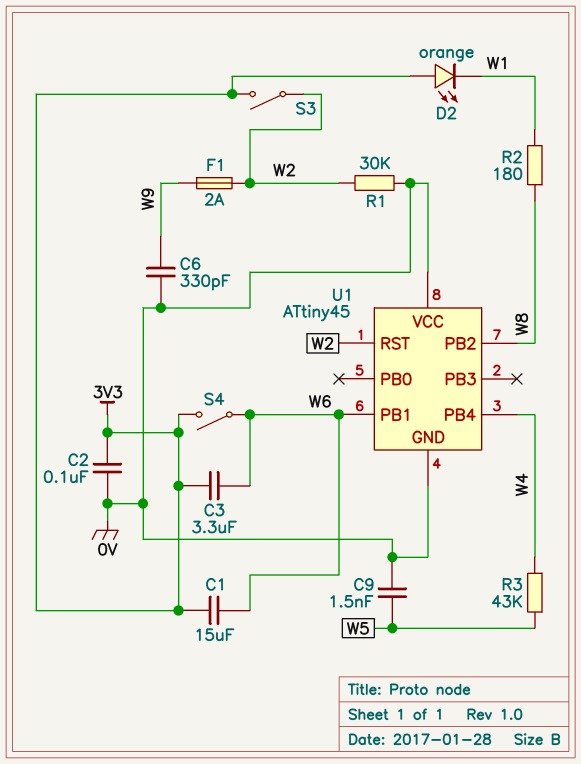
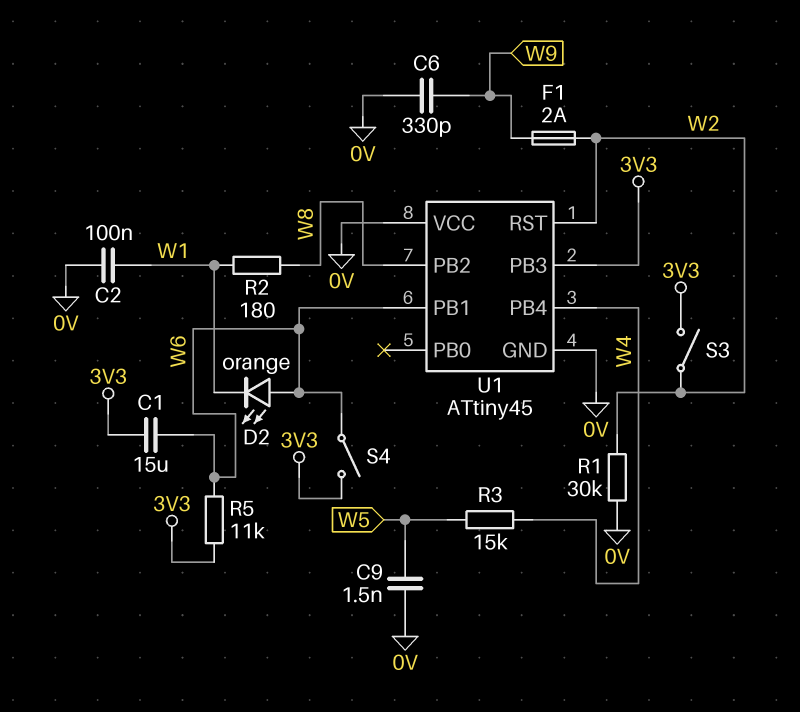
C2: 100nF (0V, 3V3) -> 100nF (0V, W1)
C3: 3.3uF (3V3, W6) -> none
D2: LED orange (A 3V3, K W1) -> LED orange (A W6, K W1)
R3: 43k (W4, W5) -> 15k (W4, W5)
R5: none -> 11k (3V3, W6)
U1 pin PB3: none -> 3V3

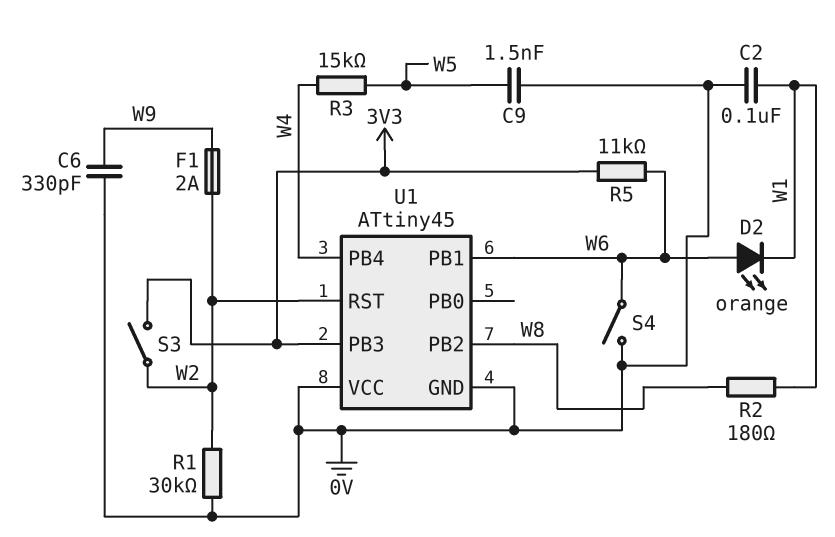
C1: 15uF (3V3, W6) -> none
S4: switch (3V3, W6) -> switch (0V, W6)

